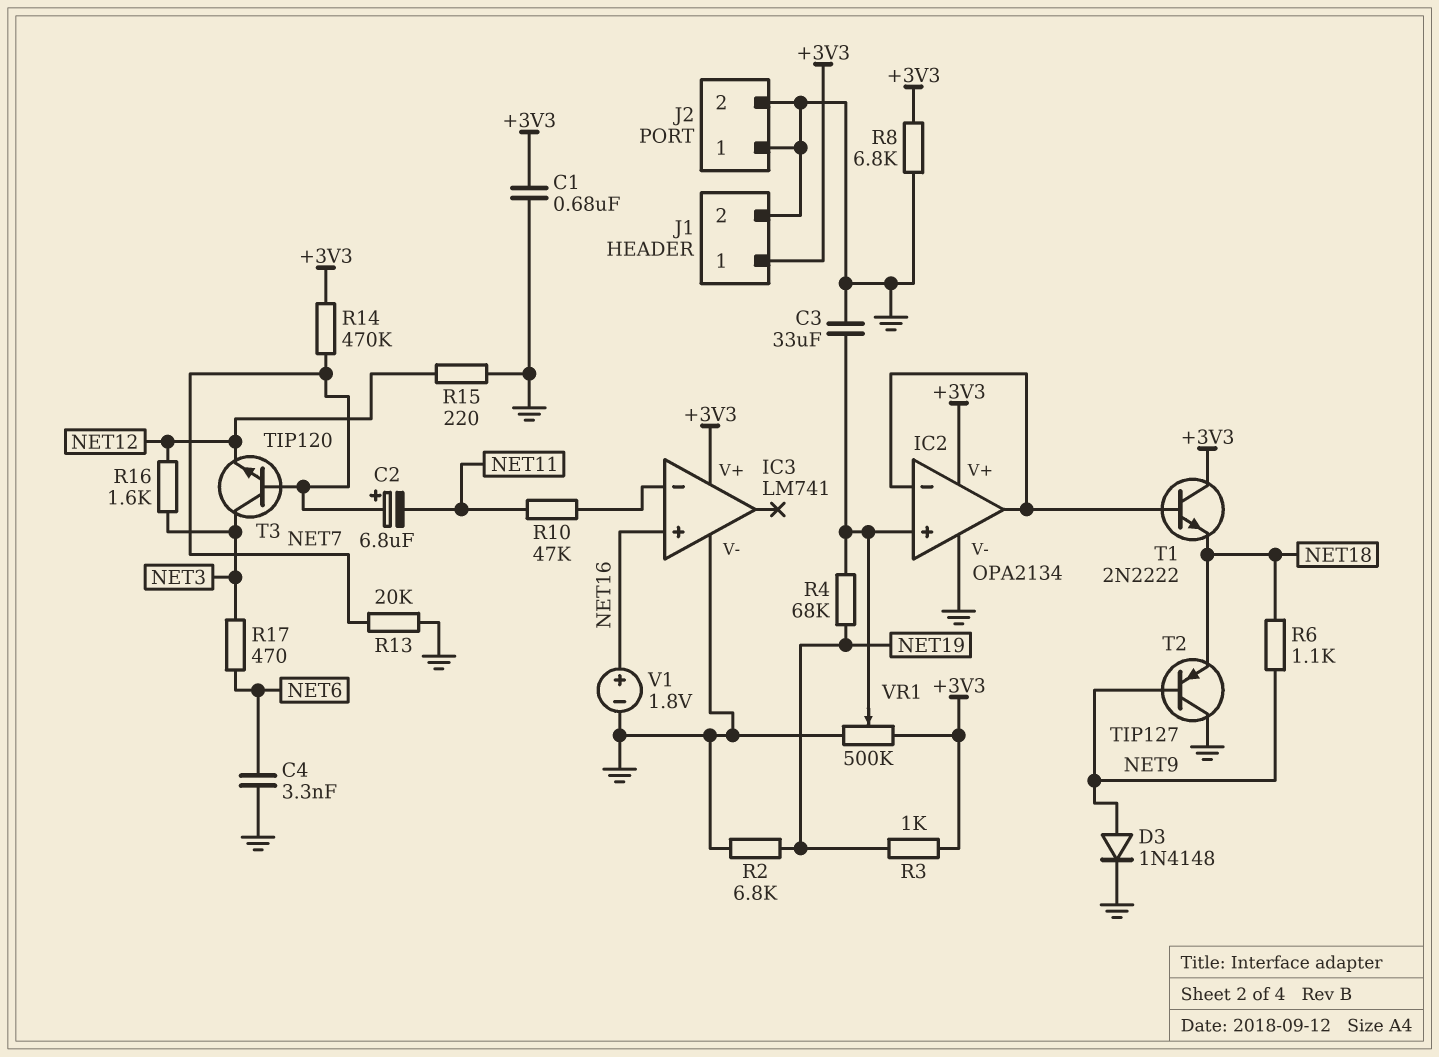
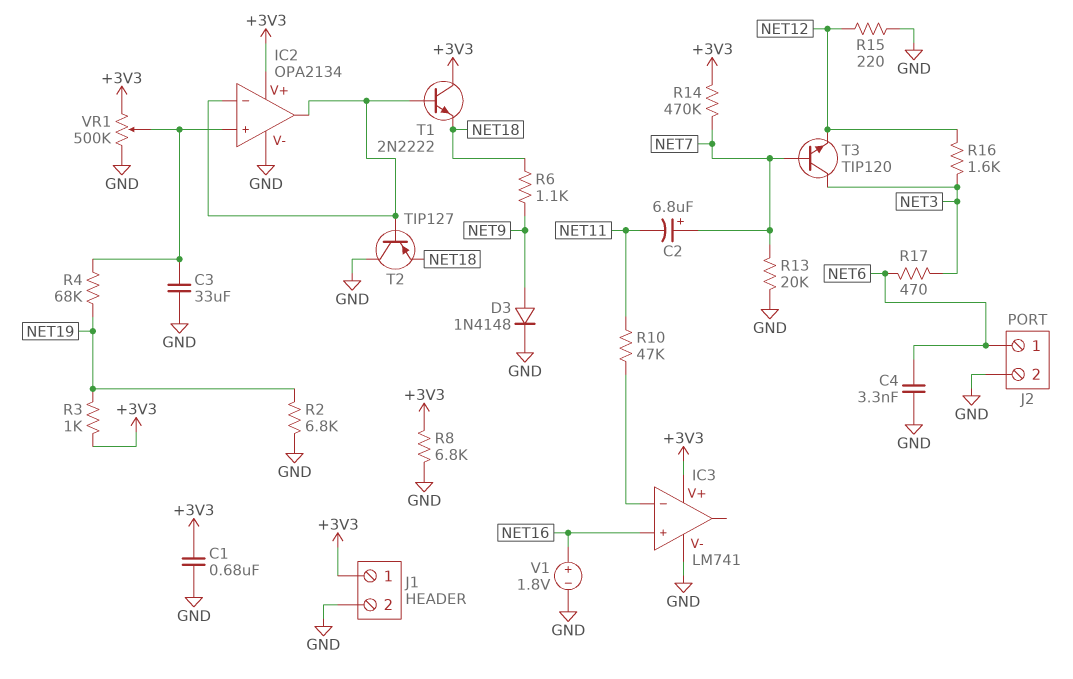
J2 pin 1: GND -> NET6
T2: PNP TIP127 (B NET9, C GND, E NET18) -> PNP TIP127 (B IC2/in-, C GND, E NET18)

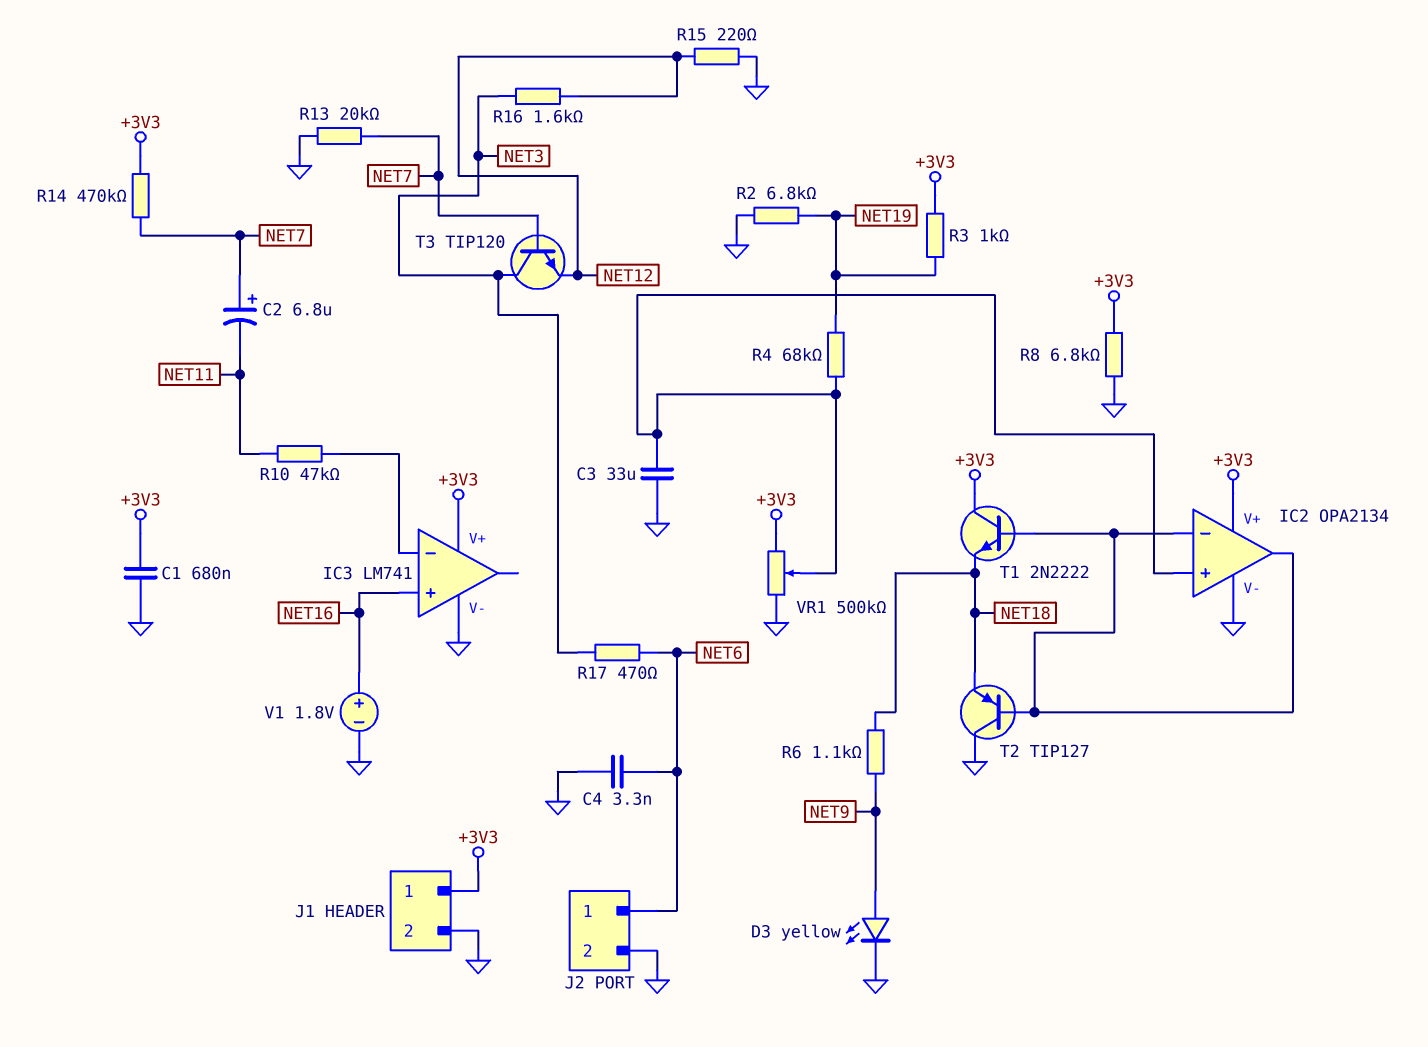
D3: diode 1N4148 (A NET9, K GND) -> LED yellow (A NET9, K GND)

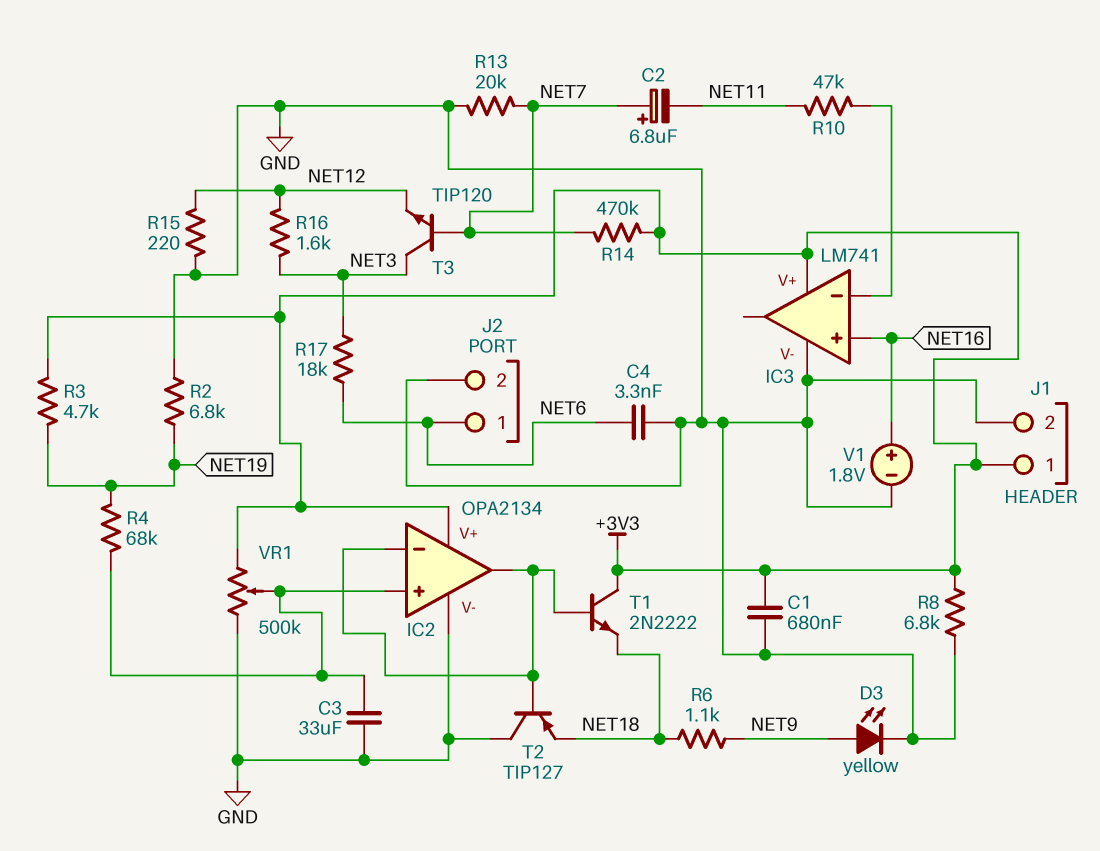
R3: 1k (+3V3, NET19) -> 4.7k (+3V3, NET19)
R17: 470 (NET3, NET6) -> 18k (NET3, NET6)

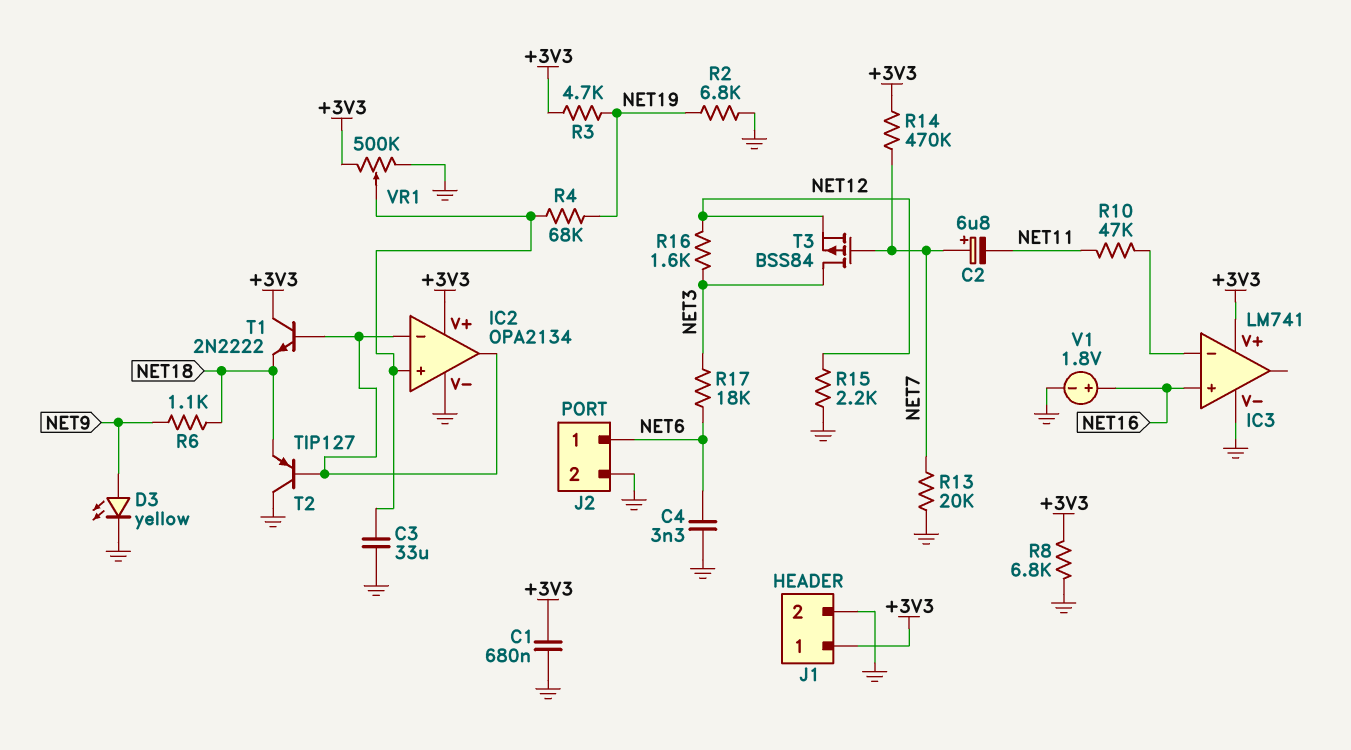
R15: 220 (GND, NET12) -> 2.2k (GND, NET12)
T3: NPN TIP120 (B NET7, C NET3, E NET12) -> PMOS BSS84 (G NET7, D NET3, S NET12)

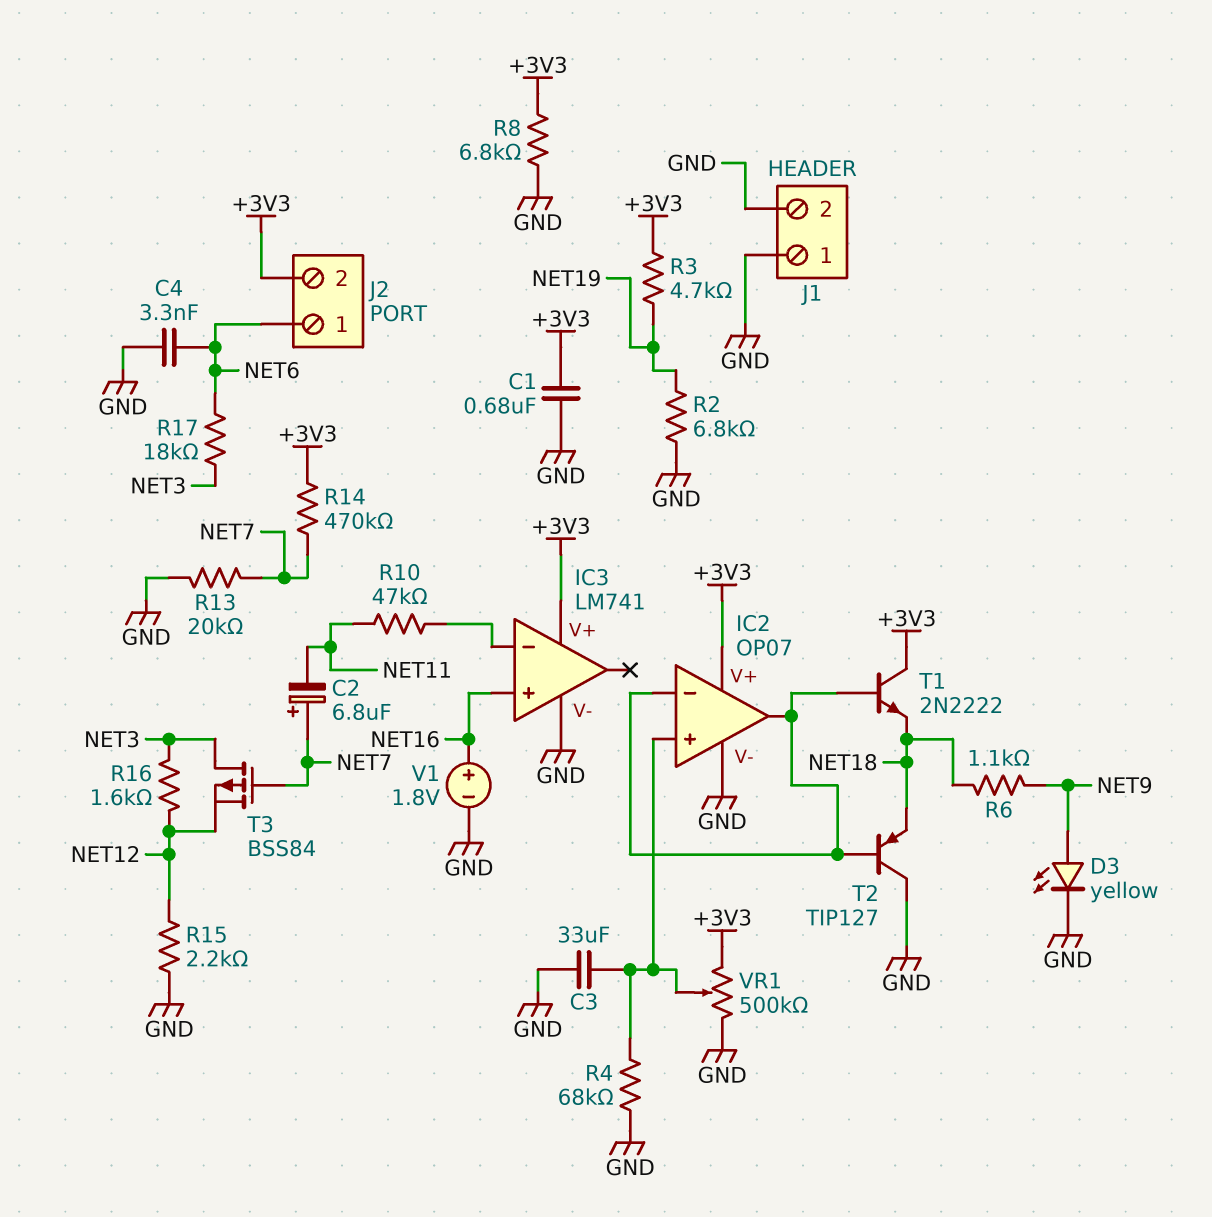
IC2: OPA2134 -> OP07
J1 pin 1: +3V3 -> GND
J2 pin 2: GND -> +3V3
R4: 68k (IC2/in+, NET19) -> 68k (GND, IC2/in+)

